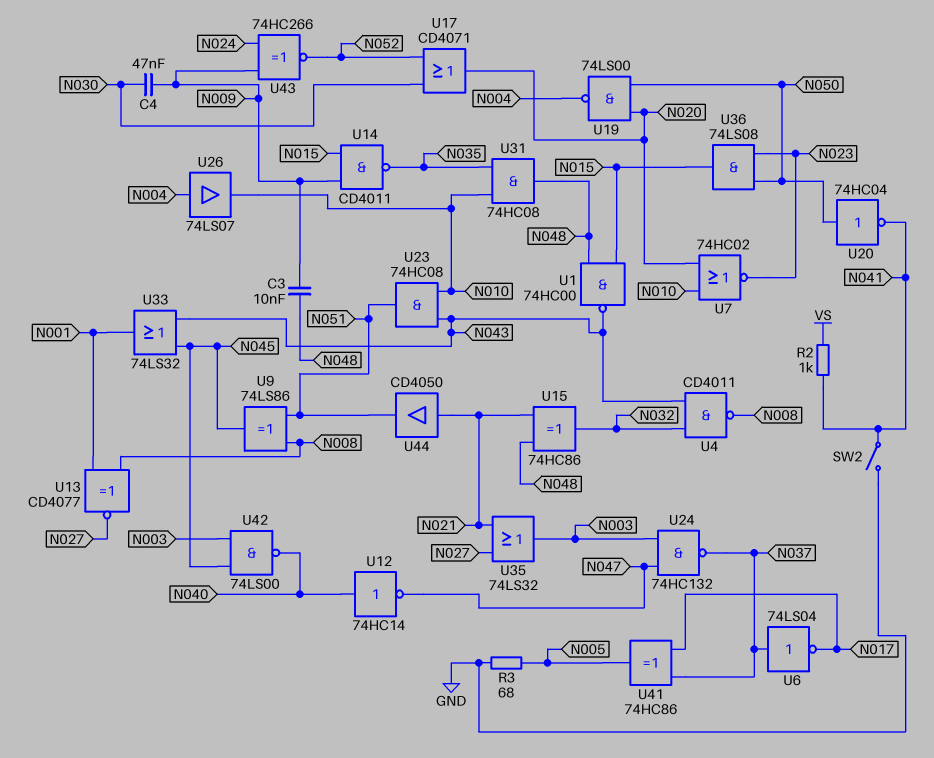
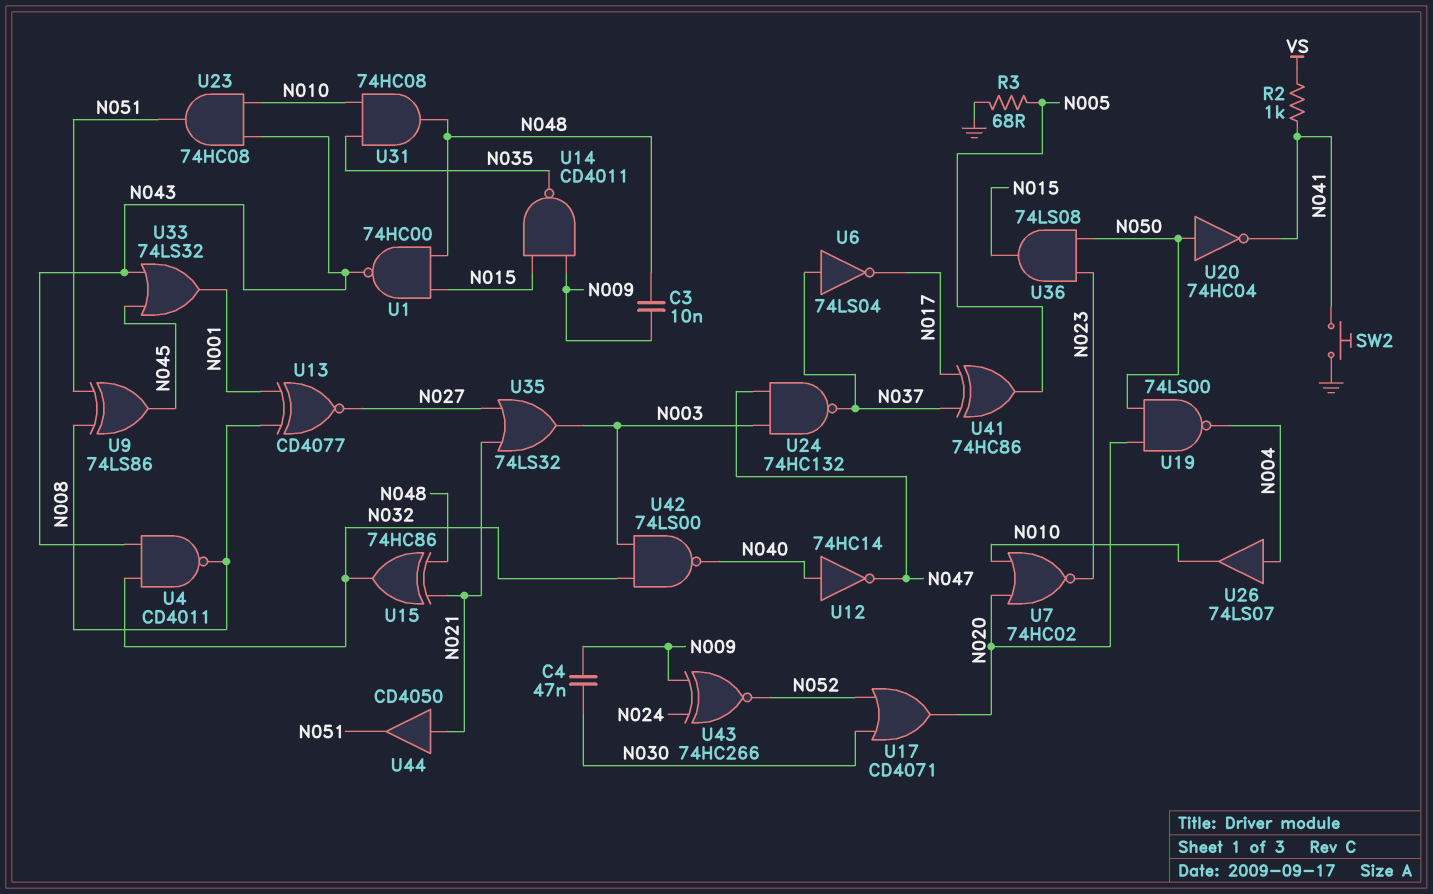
SW2: switch (GND, N041) -> button (GND, N041)
U42: NAND 74LS00 (in N003, in N045, out N040) -> NAND 74LS00 (in N003, in N032, out N040)

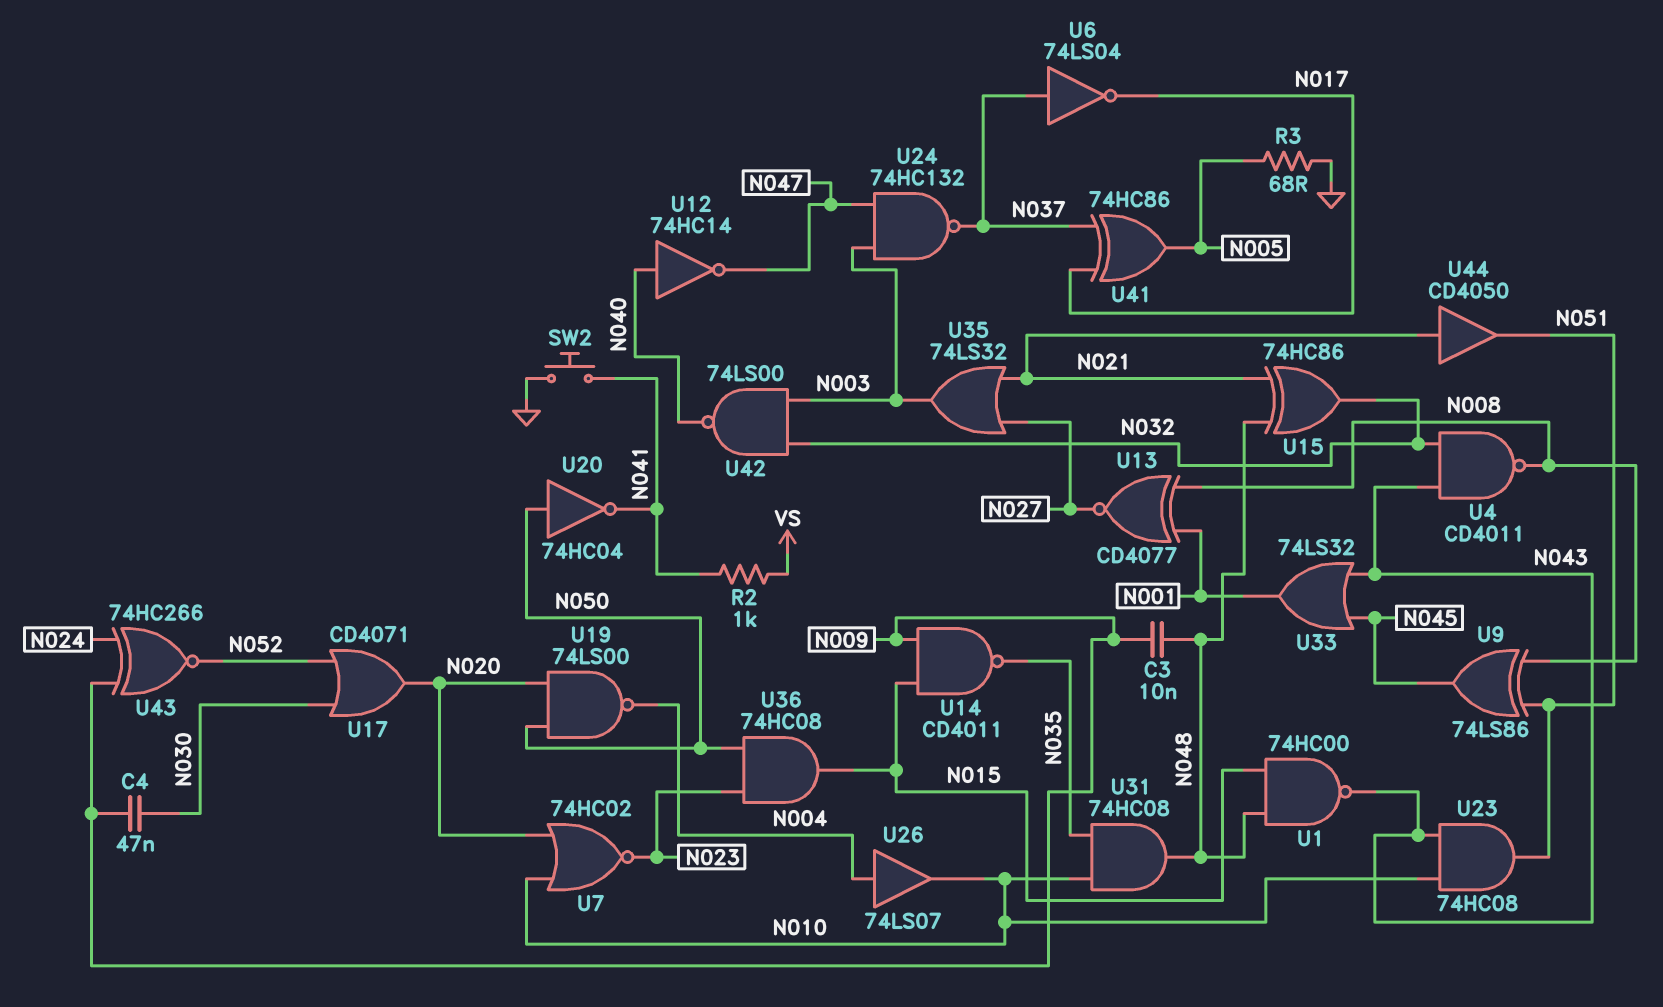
U36: AND 74LS08 (in N023, in N050, out N015) -> AND 74HC08 (in N023, in N050, out N015)

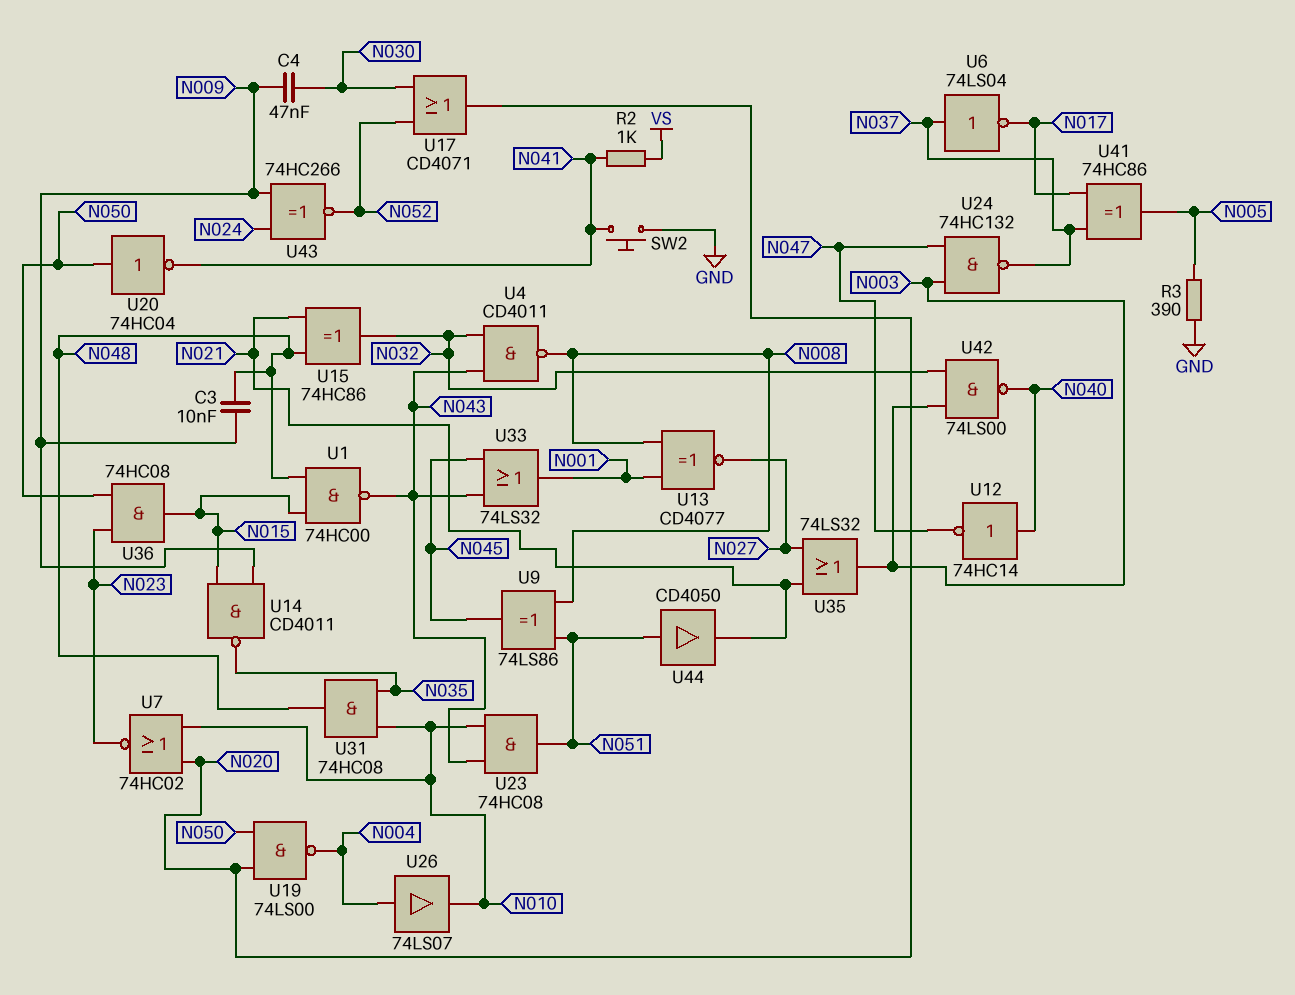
R3: 68 (GND, N005) -> 390 (GND, N005)
U44: buffer CD4050 (in N021, out N051) -> buffer CD4050 (in N051, out N021)

